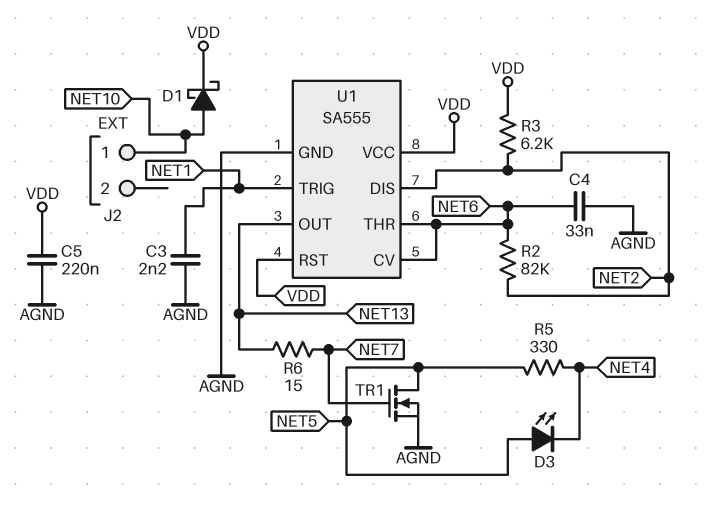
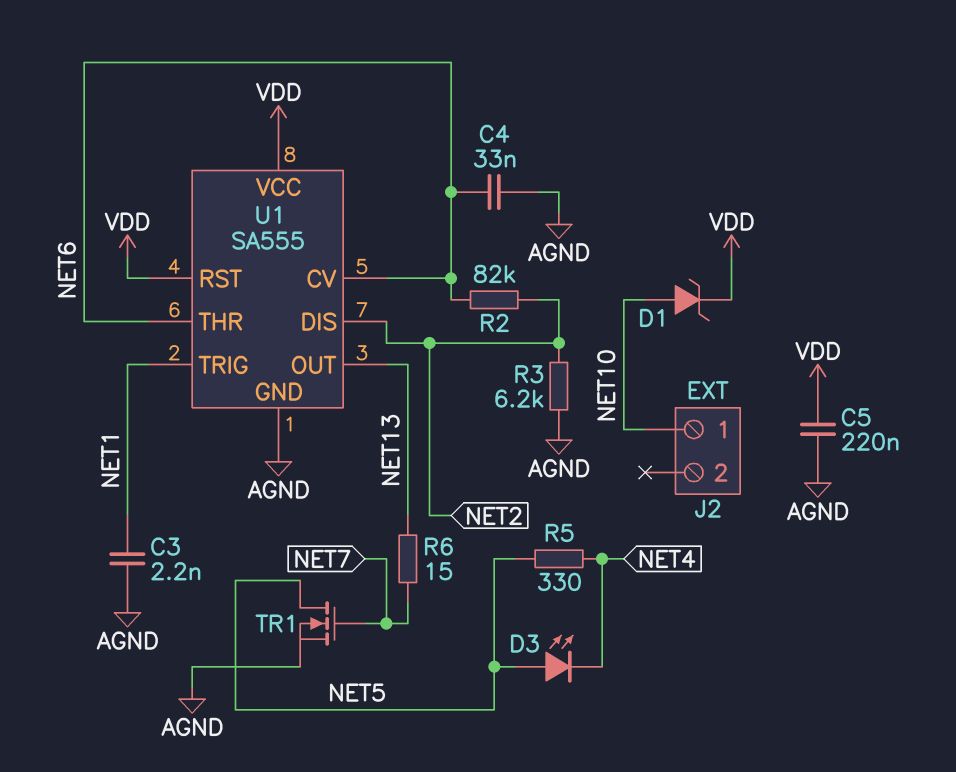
D1: schottky (A NET10, K VDD) -> zener (A NET10, K VDD)
R3: 6.2k (NET2, VDD) -> 6.2k (AGND, NET2)

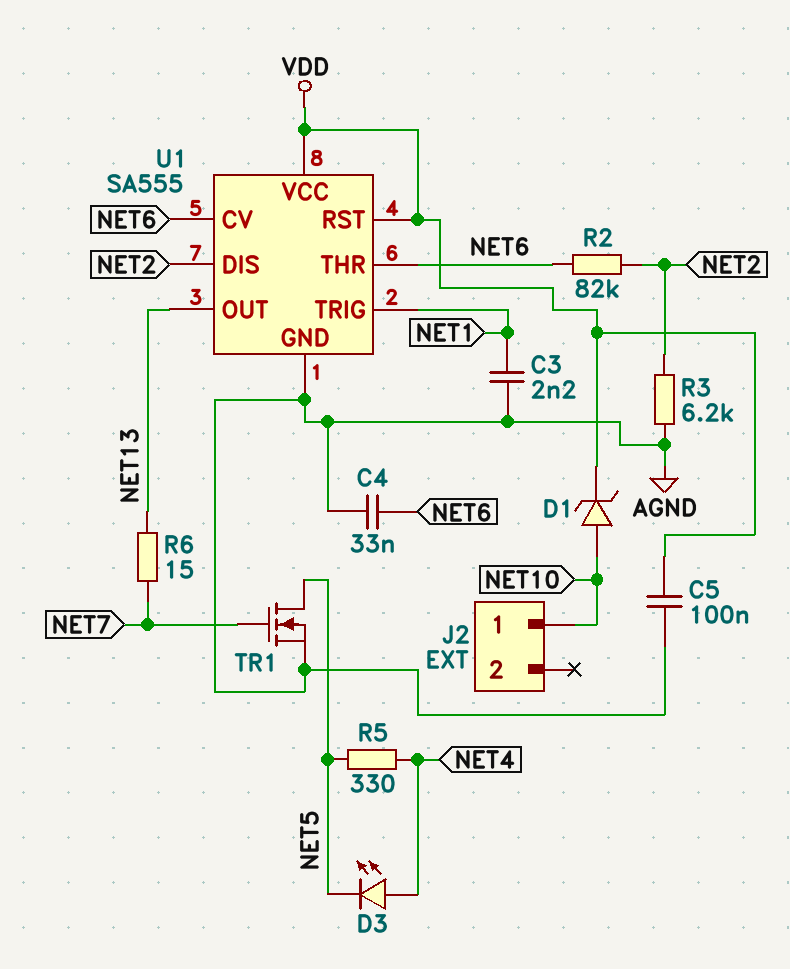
C5: 220nF (AGND, VDD) -> 100nF (AGND, VDD)
D3: LED (A NET5, K NET4) -> LED (A NET4, K NET5)

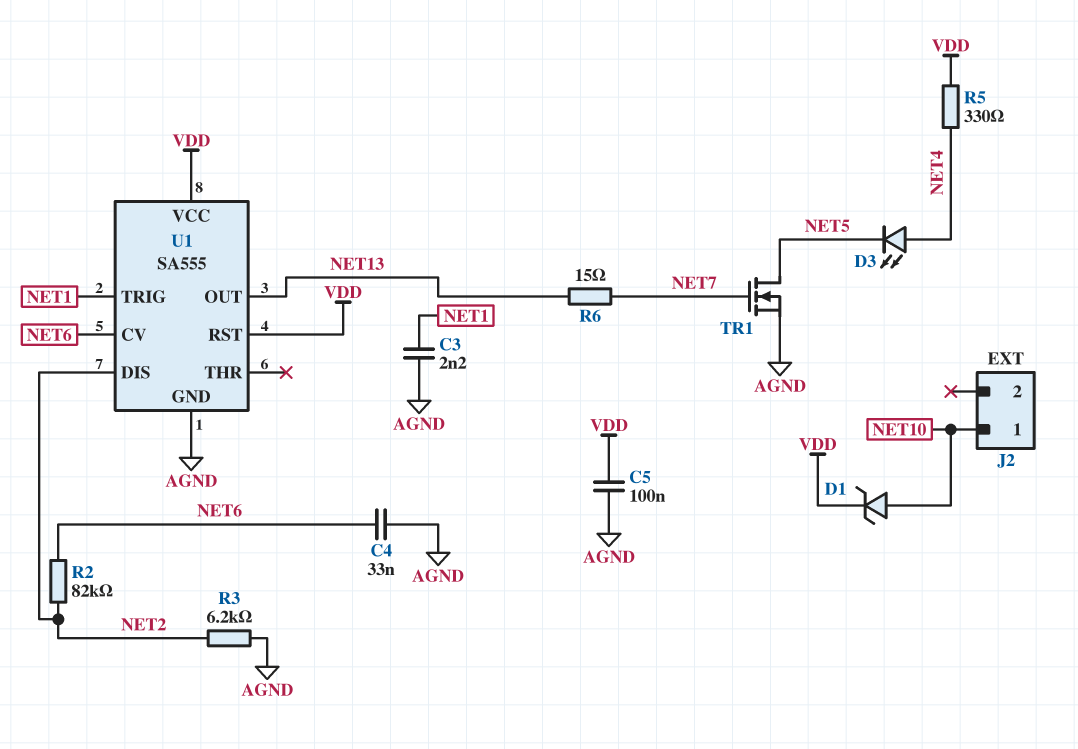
R5: 330 (NET4, NET5) -> 330 (NET4, VDD)
U1 pin THR: NET6 -> none

